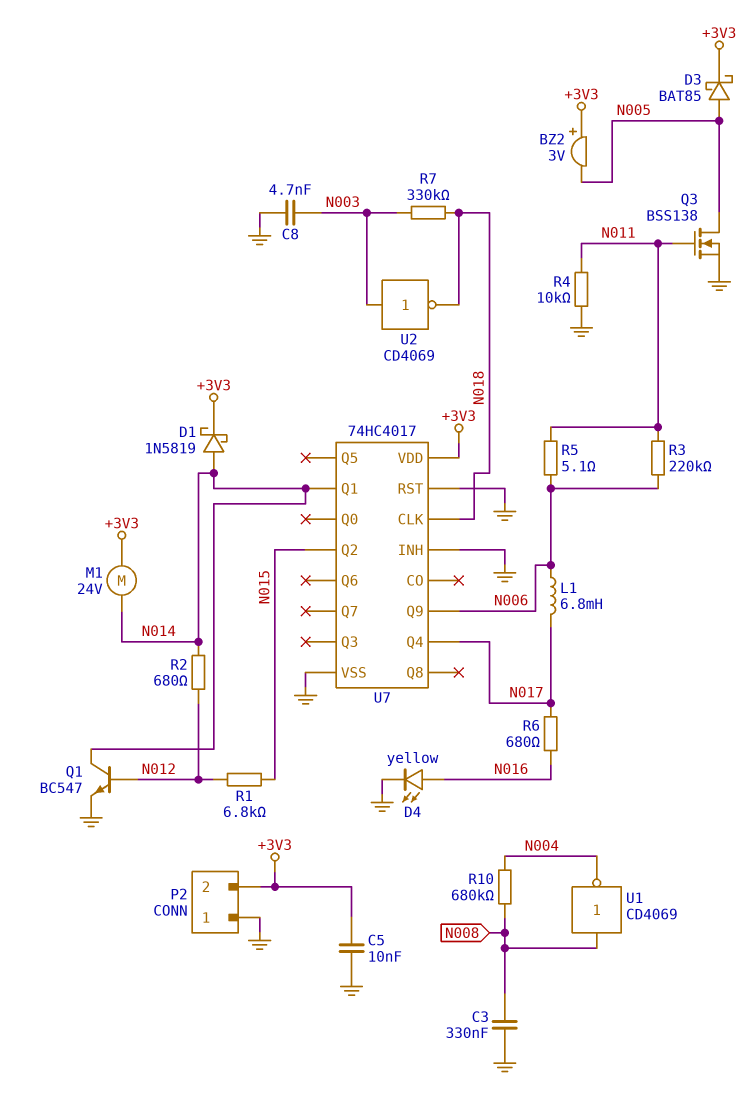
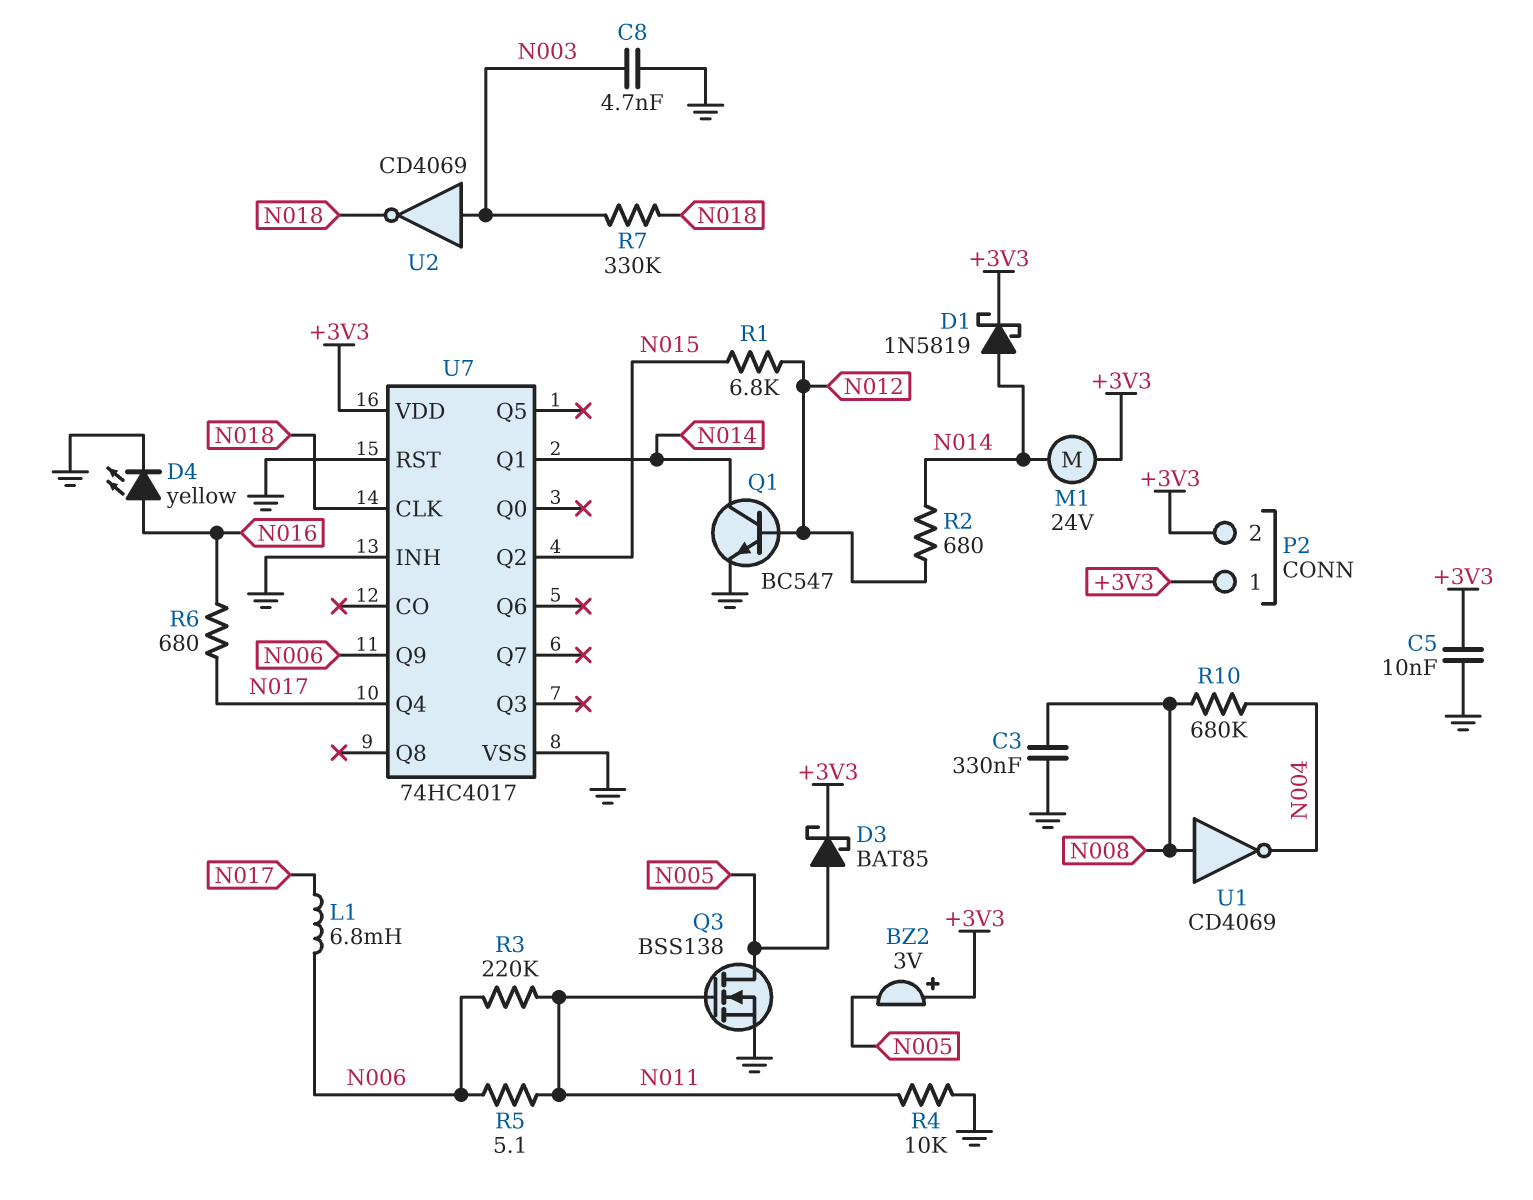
P2 pin 1: GND -> +3V3

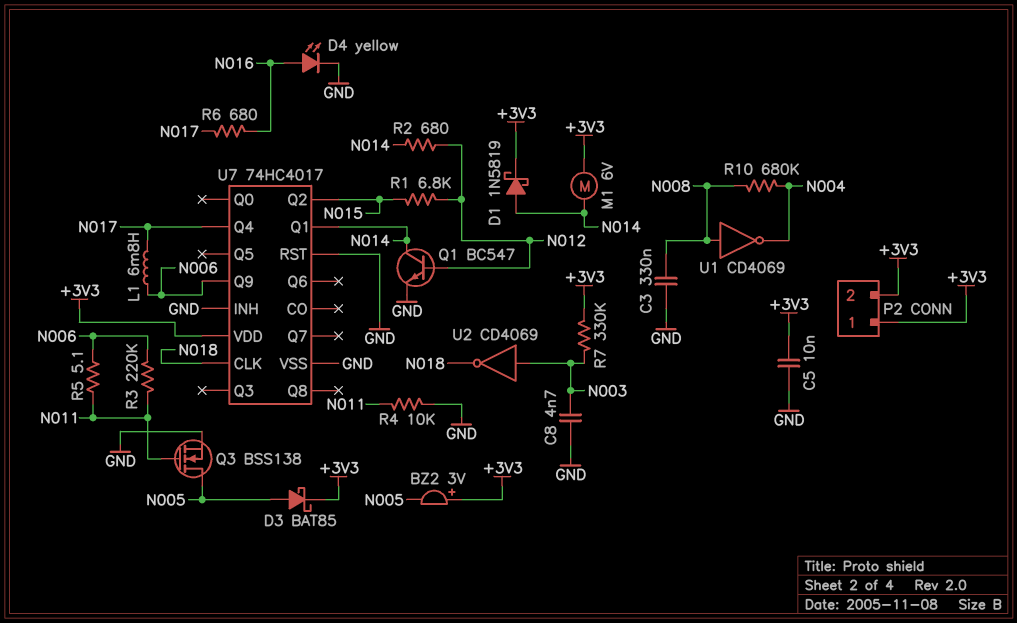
M1: motor 24V (+3V3, N014) -> motor 6V (+3V3, N014)
R7: 330k (N003, N018) -> 330k (+3V3, N003)

